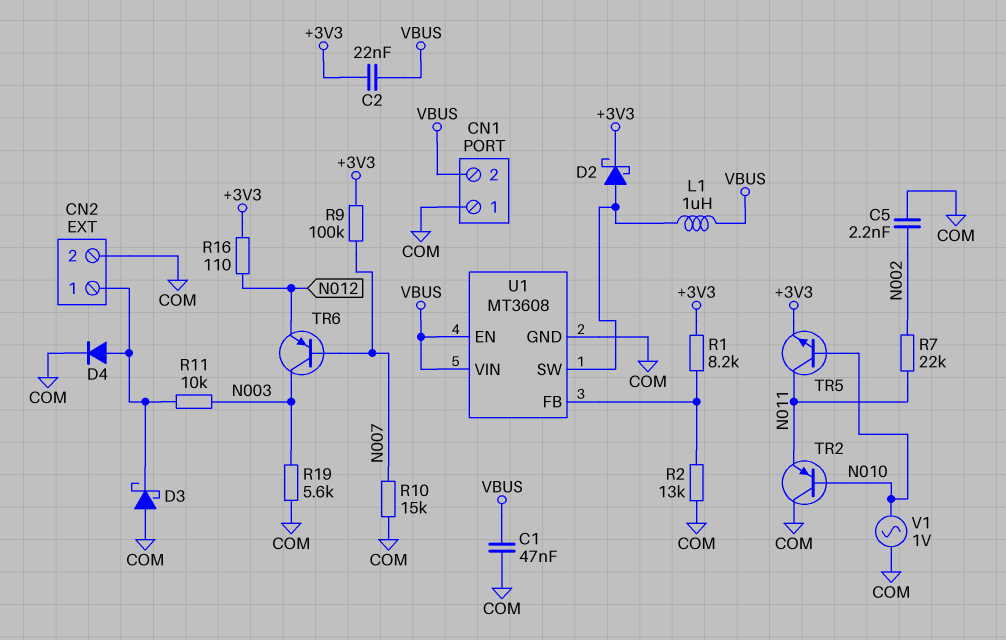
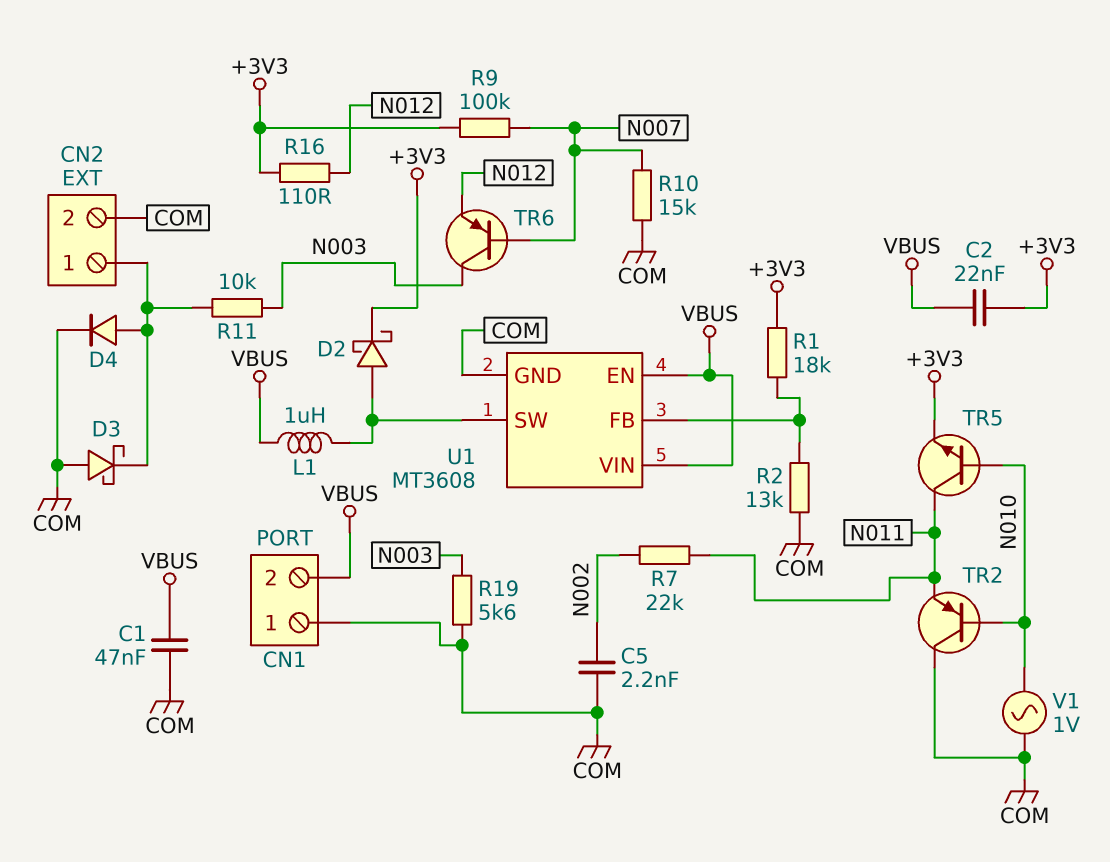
R1: 8.2k (+3V3, U1/FB) -> 18k (+3V3, U1/FB)

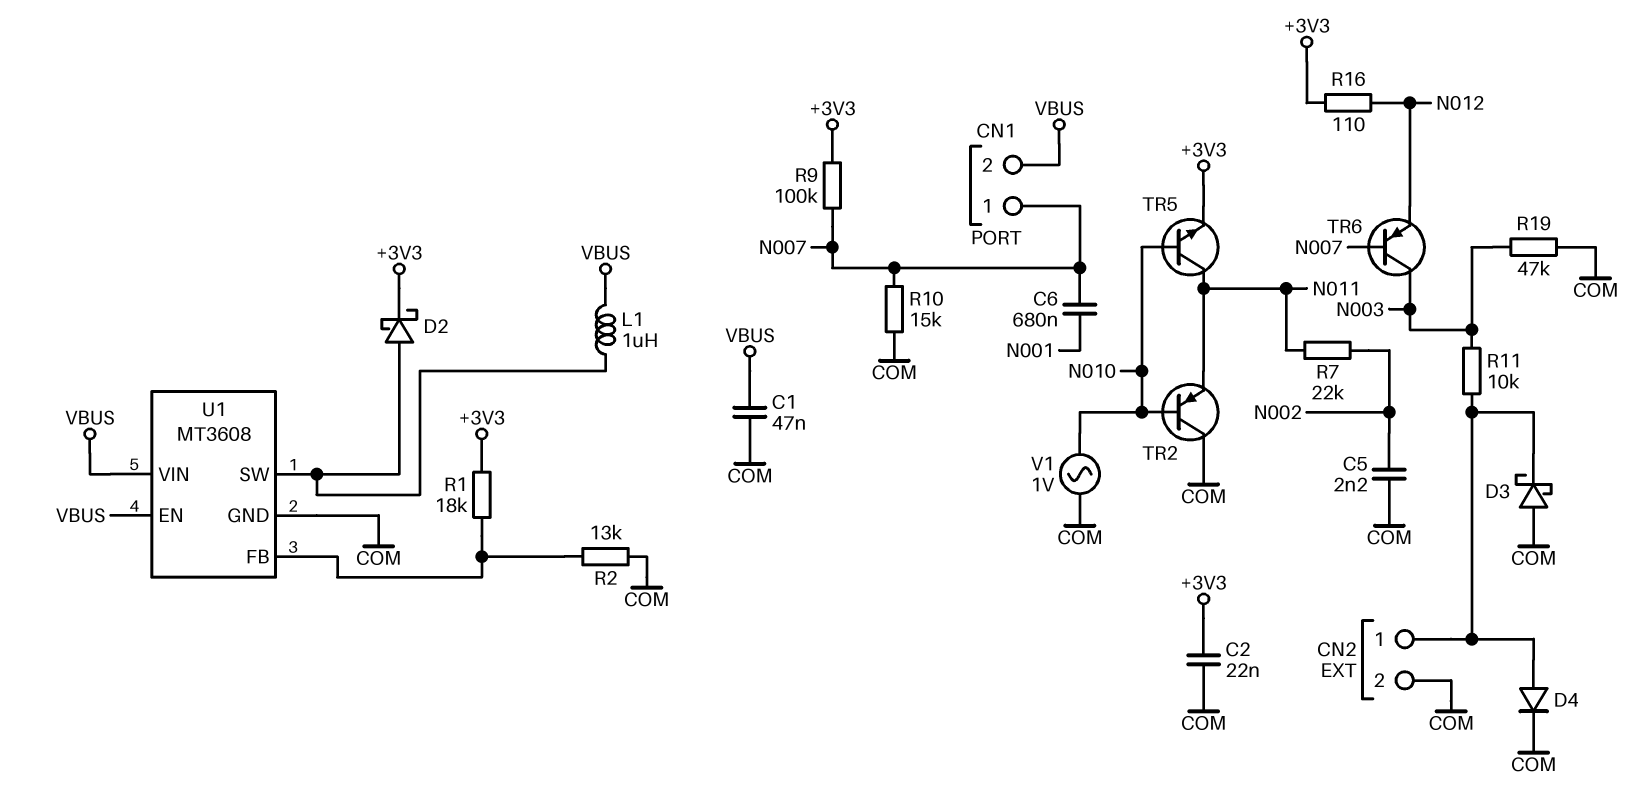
C2: 22nF (+3V3, VBUS) -> 22nF (+3V3, COM)
C6: none -> 680nF (N001, N007)
CN1 pin 1: COM -> N007
R19: 5.6k (COM, N003) -> 47k (COM, N003)

